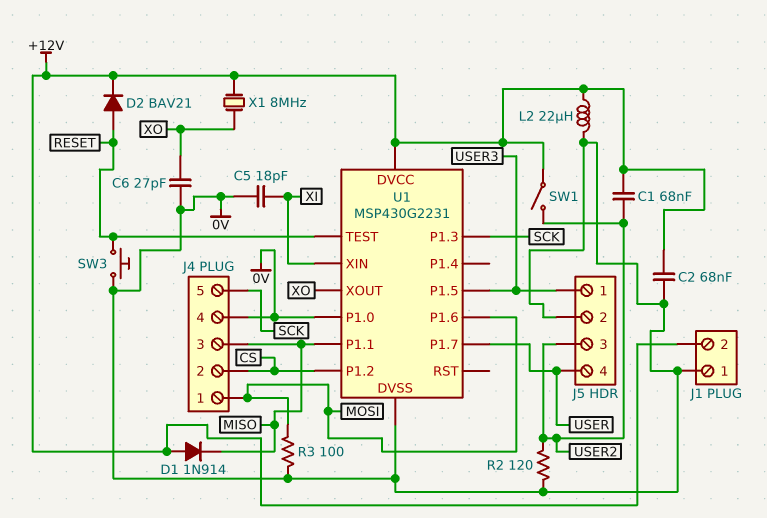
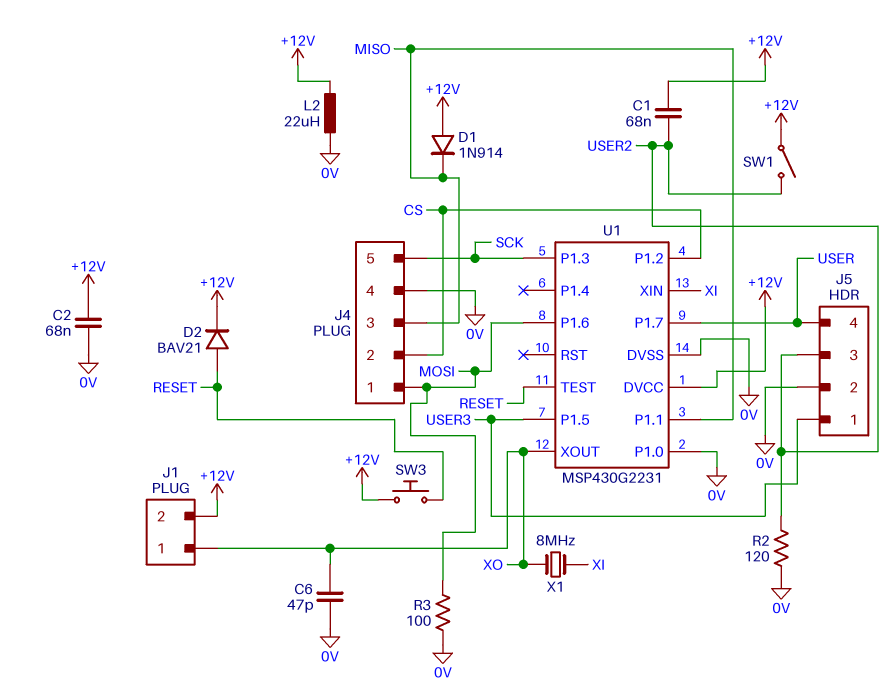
C5: 18pF (0V, XI) -> none
C6: 27pF (0V, XO) -> 47pF (0V, XO)
J1 pin 1: 0V -> XO
SW3: button (0V, RESET) -> button (+12V, RESET)
X1: 8MHz (+12V, XO) -> 8MHz (XI, XO)

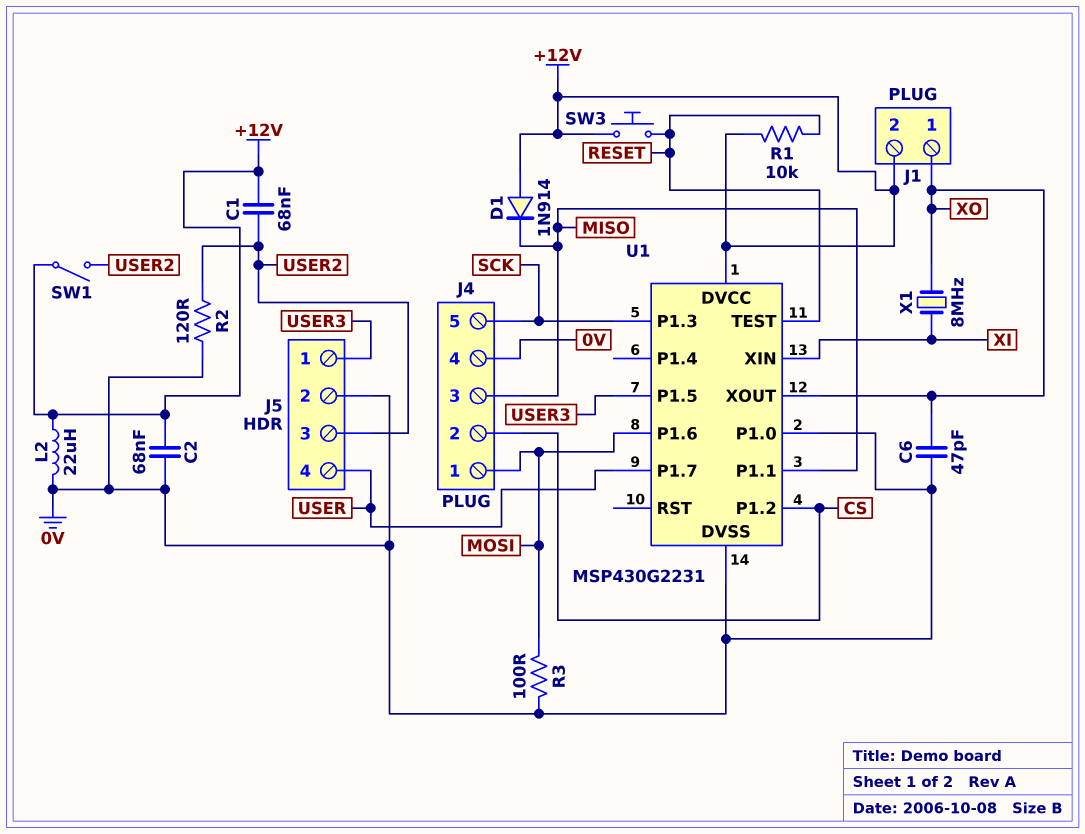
D2: diode BAV21 (A RESET, K +12V) -> none
R1: none -> 10k (+12V, RESET)

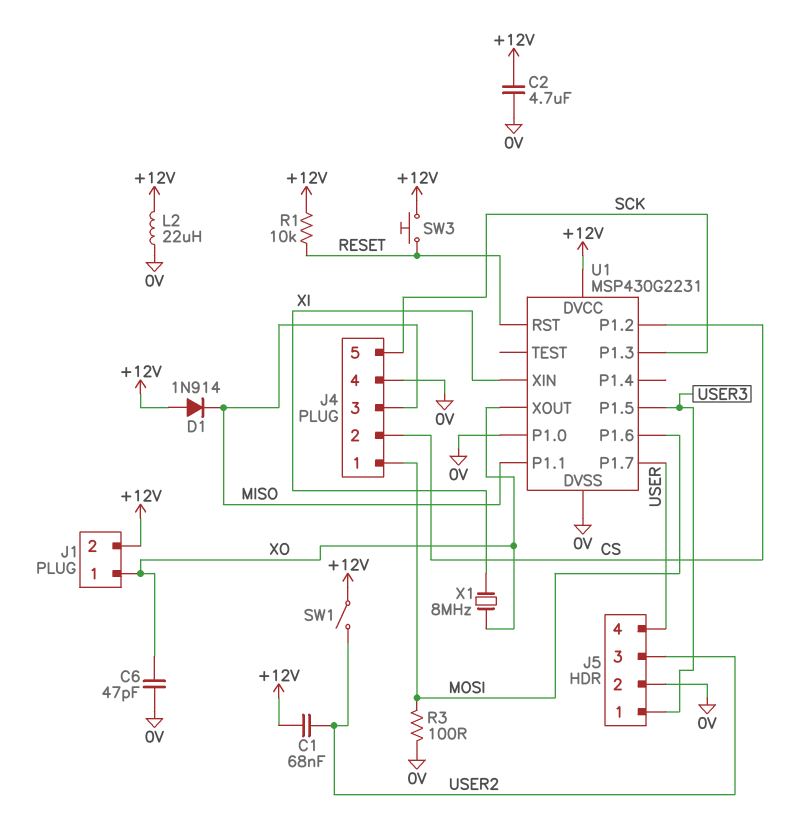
C2: 68nF (+12V, 0V) -> 4.7uF (+12V, 0V)
R2: 120 (0V, USER2) -> none
U1 pin RST: none -> RESET
U1 pin TEST: RESET -> none

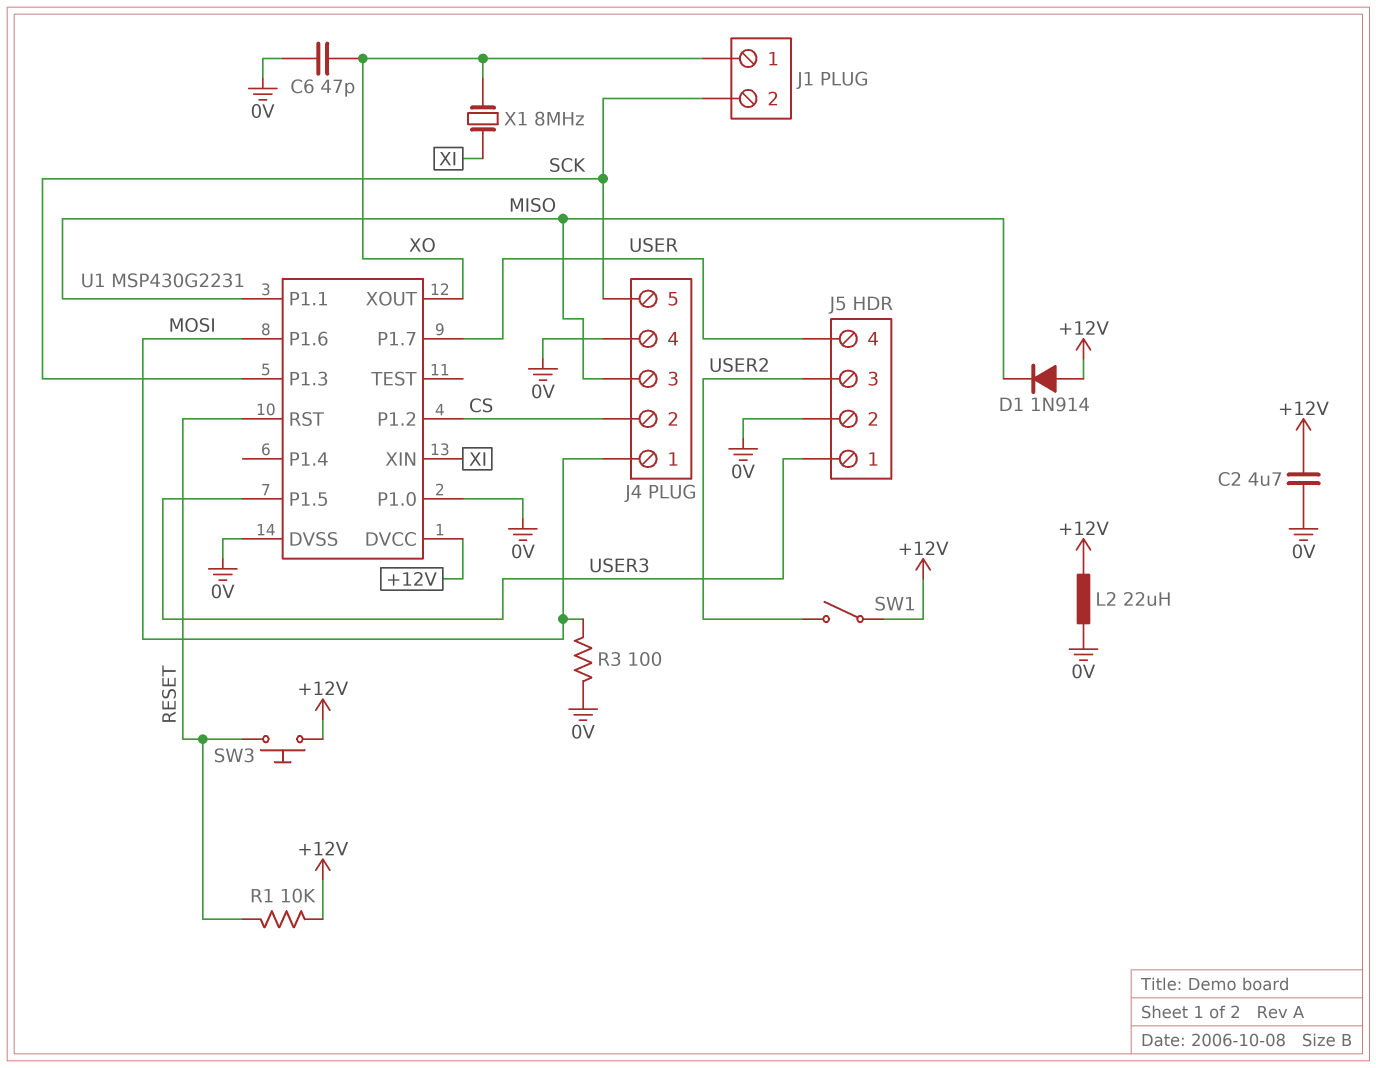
C1: 68nF (+12V, USER2) -> none
J1 pin 2: +12V -> SCK

